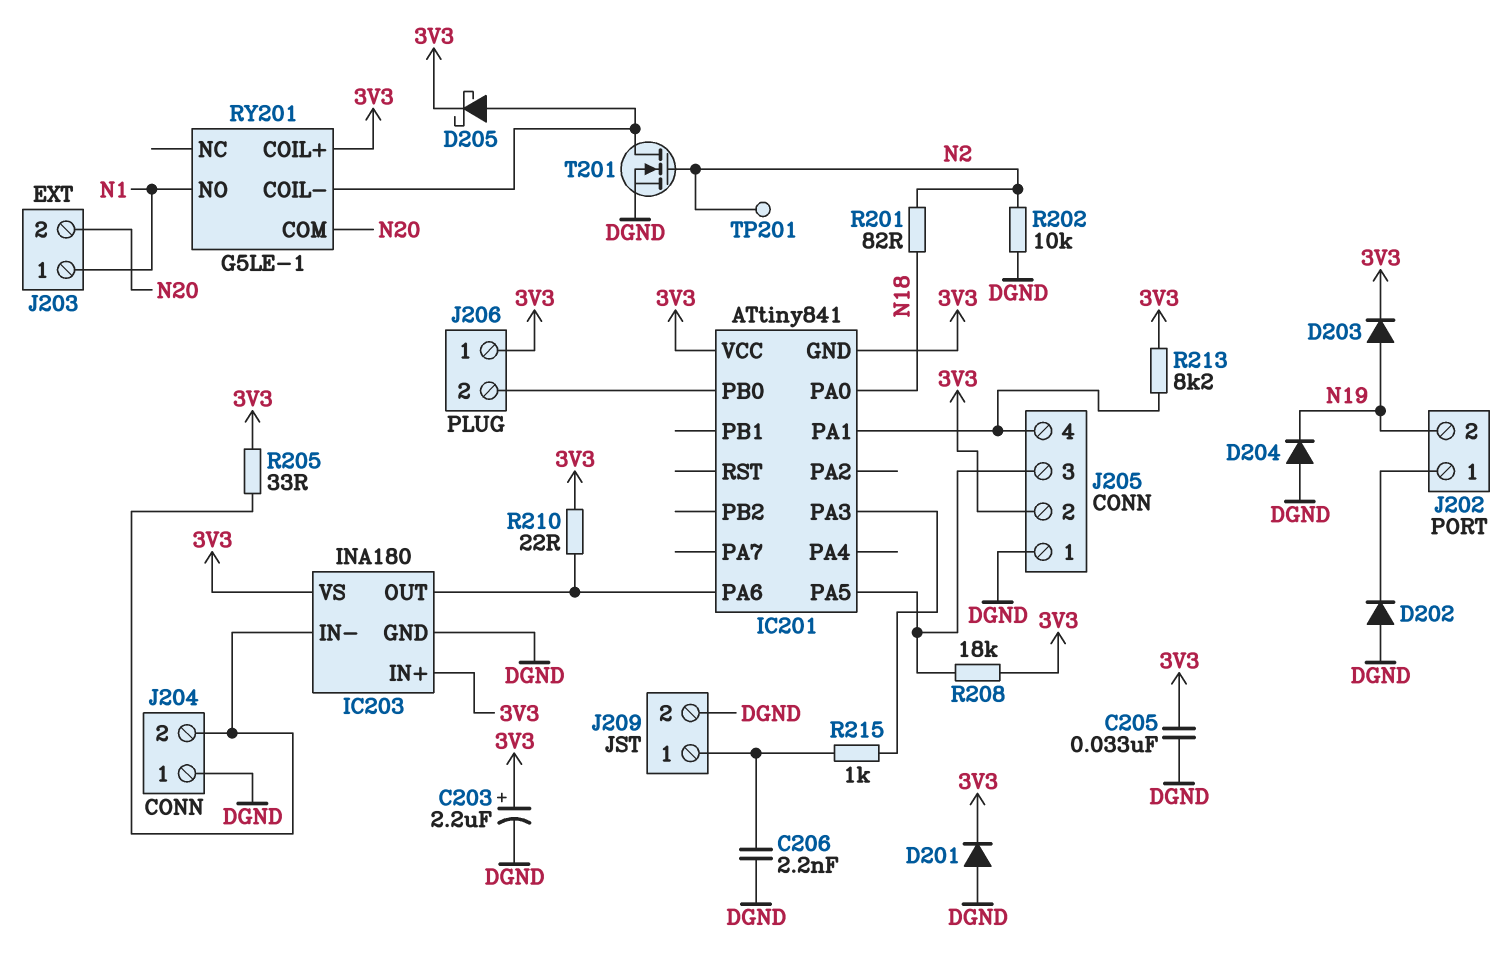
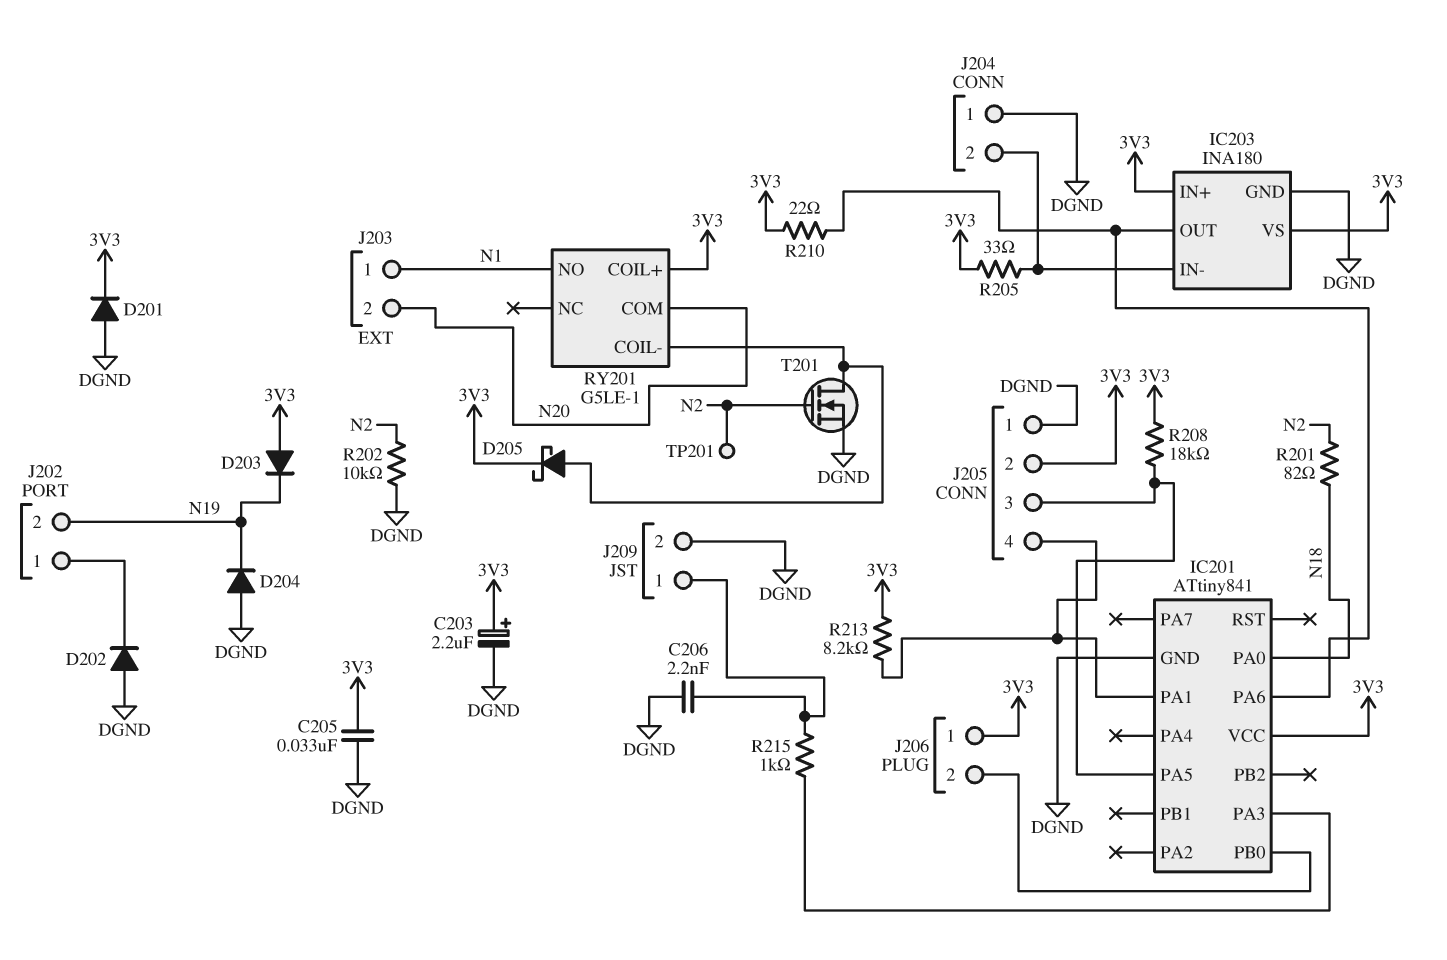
D203: diode (A N19, K 3V3) -> diode (A 3V3, K N19)
IC201 pin GND: 3V3 -> DGND

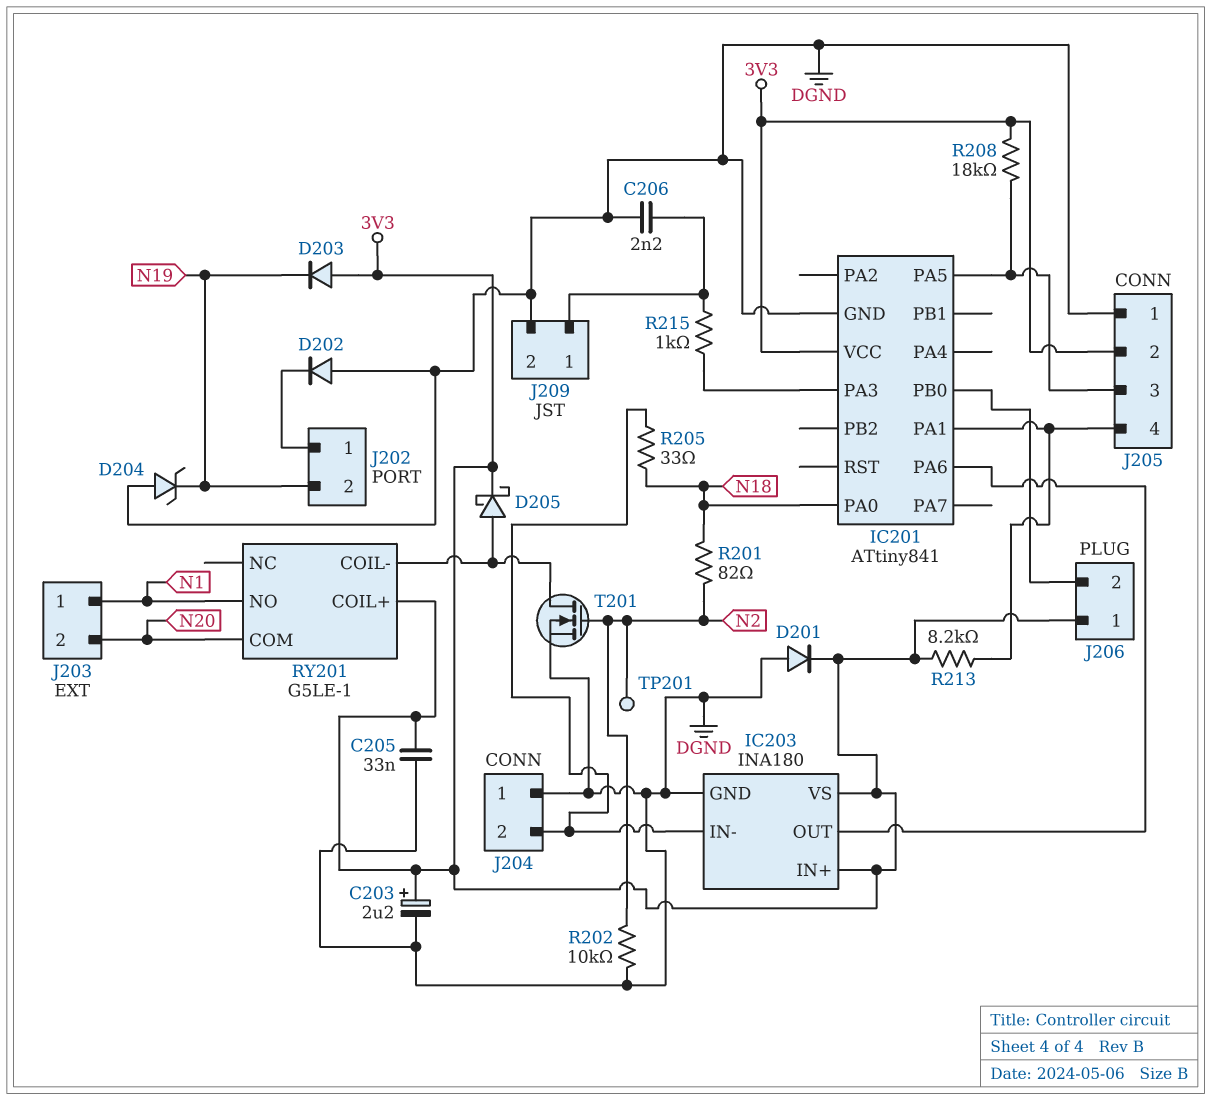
D204: diode (A DGND, K N19) -> zener (A DGND, K N19)
R205: 33 (3V3, IC203/IN-) -> 33 (IC203/IN-, N18)
R210: 22 (3V3, IC201/PA6) -> none

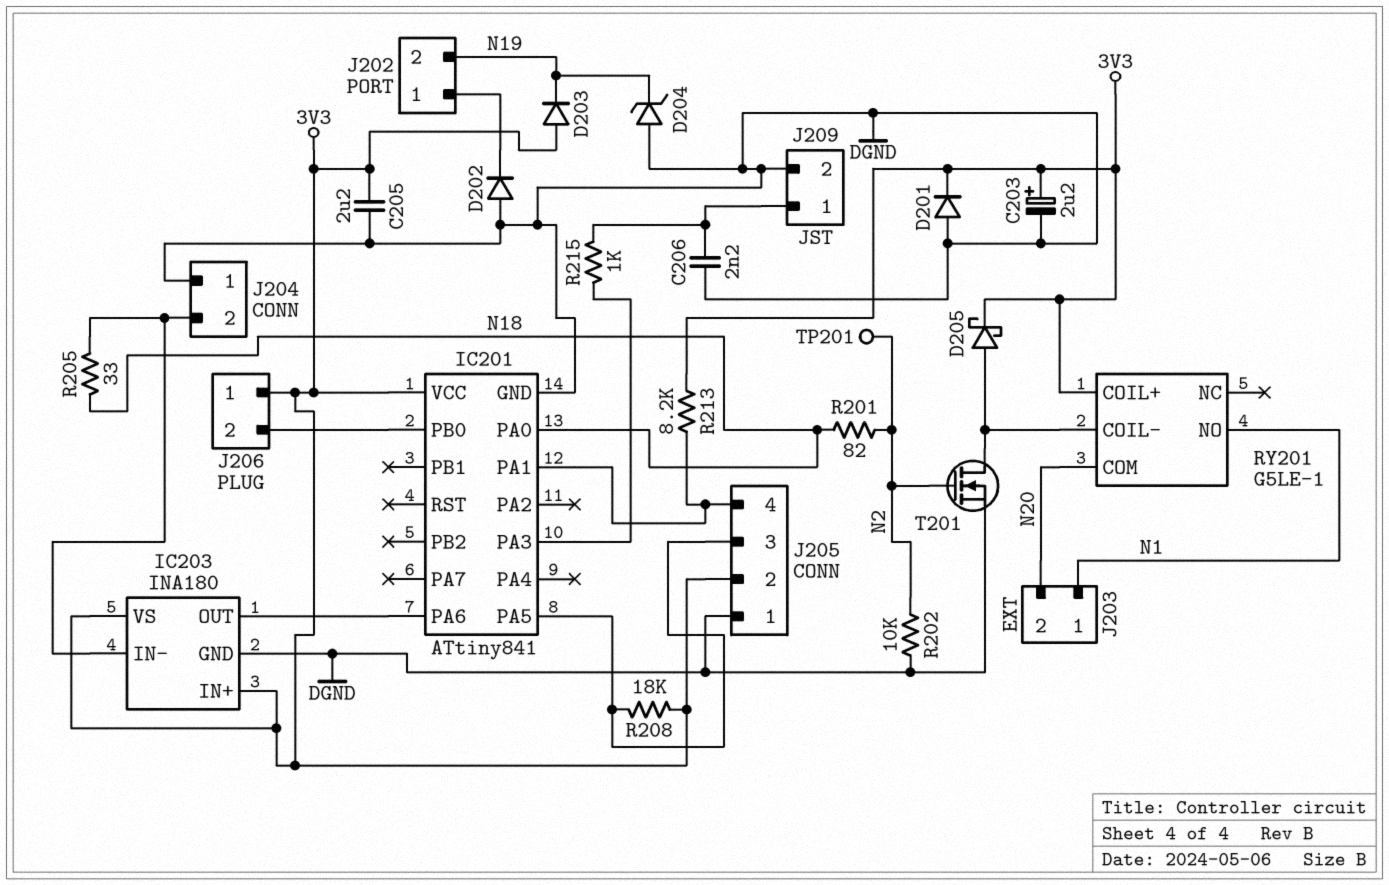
C205: 33nF (3V3, DGND) -> 2.2uF (3V3, DGND)

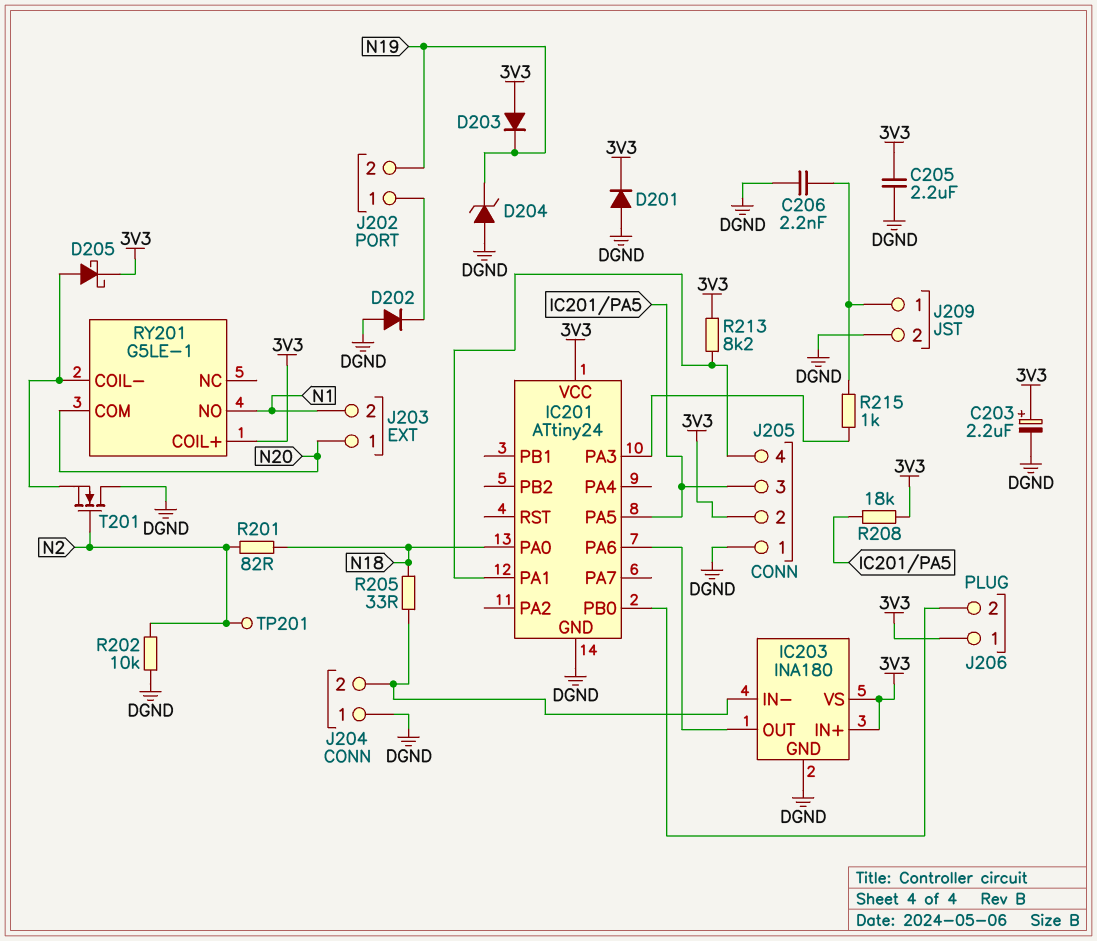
IC201: ATtiny841 -> ATtiny24
J203 pin 1: N1 -> N20
J203 pin 2: N20 -> N1
T201: NMOS (G N2, D RY201/COIL-, S DGND) -> NMOS (G N2, D DGND, S RY201/COIL-)

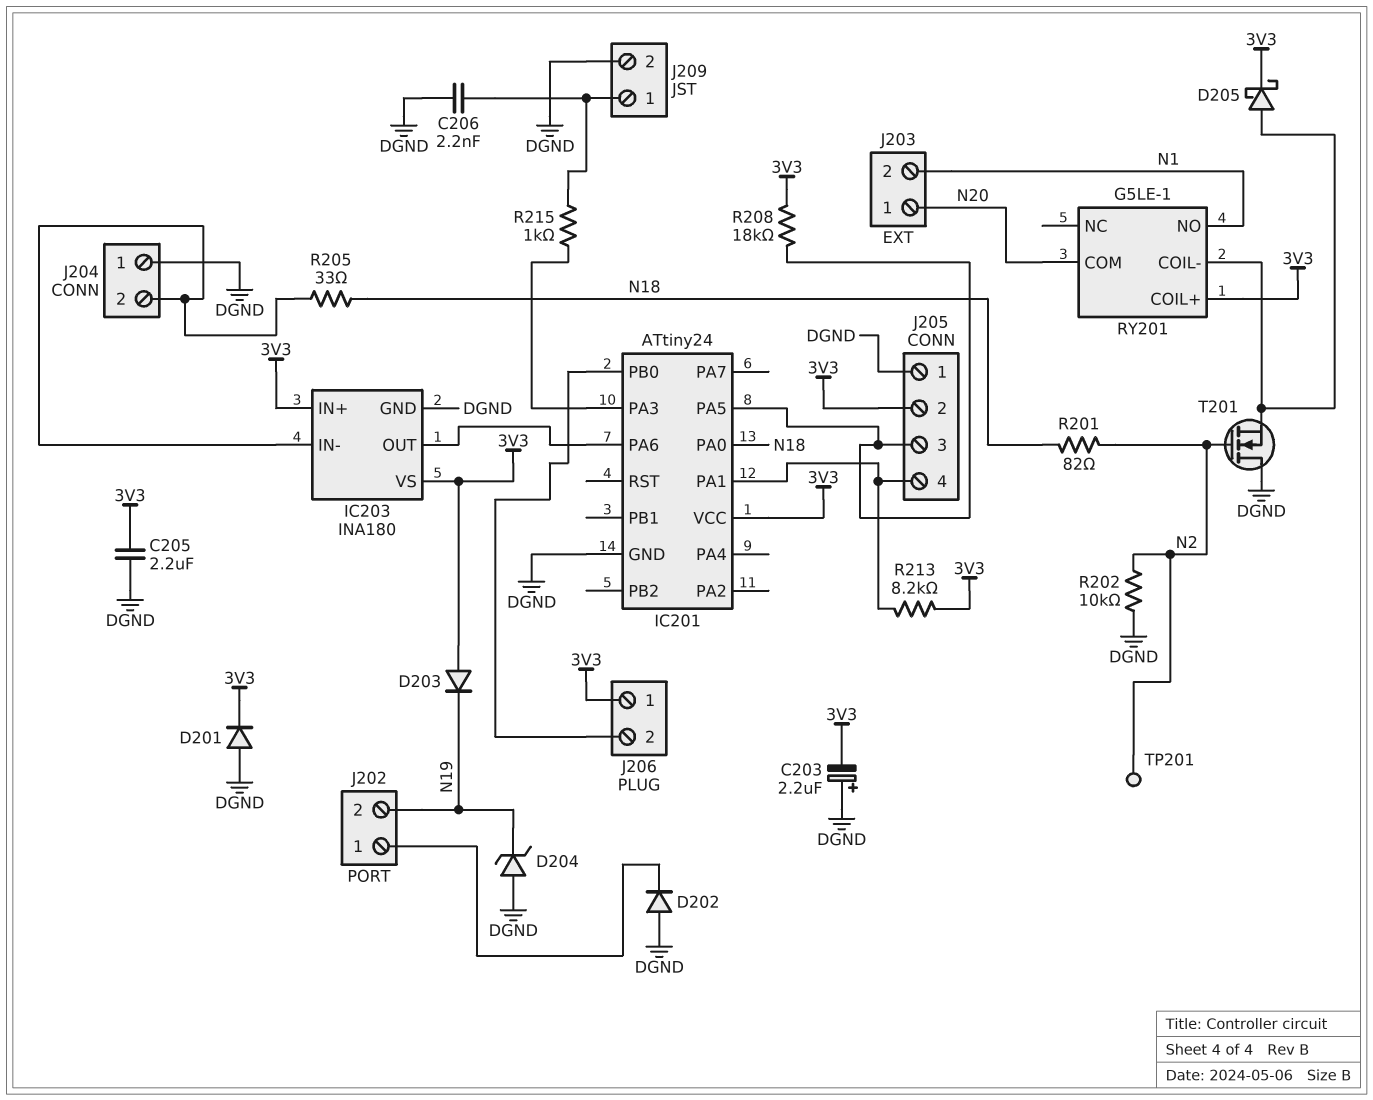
C203: 2.2uF (plus 3V3, minus DGND) -> 2.2uF (plus DGND, minus 3V3)

